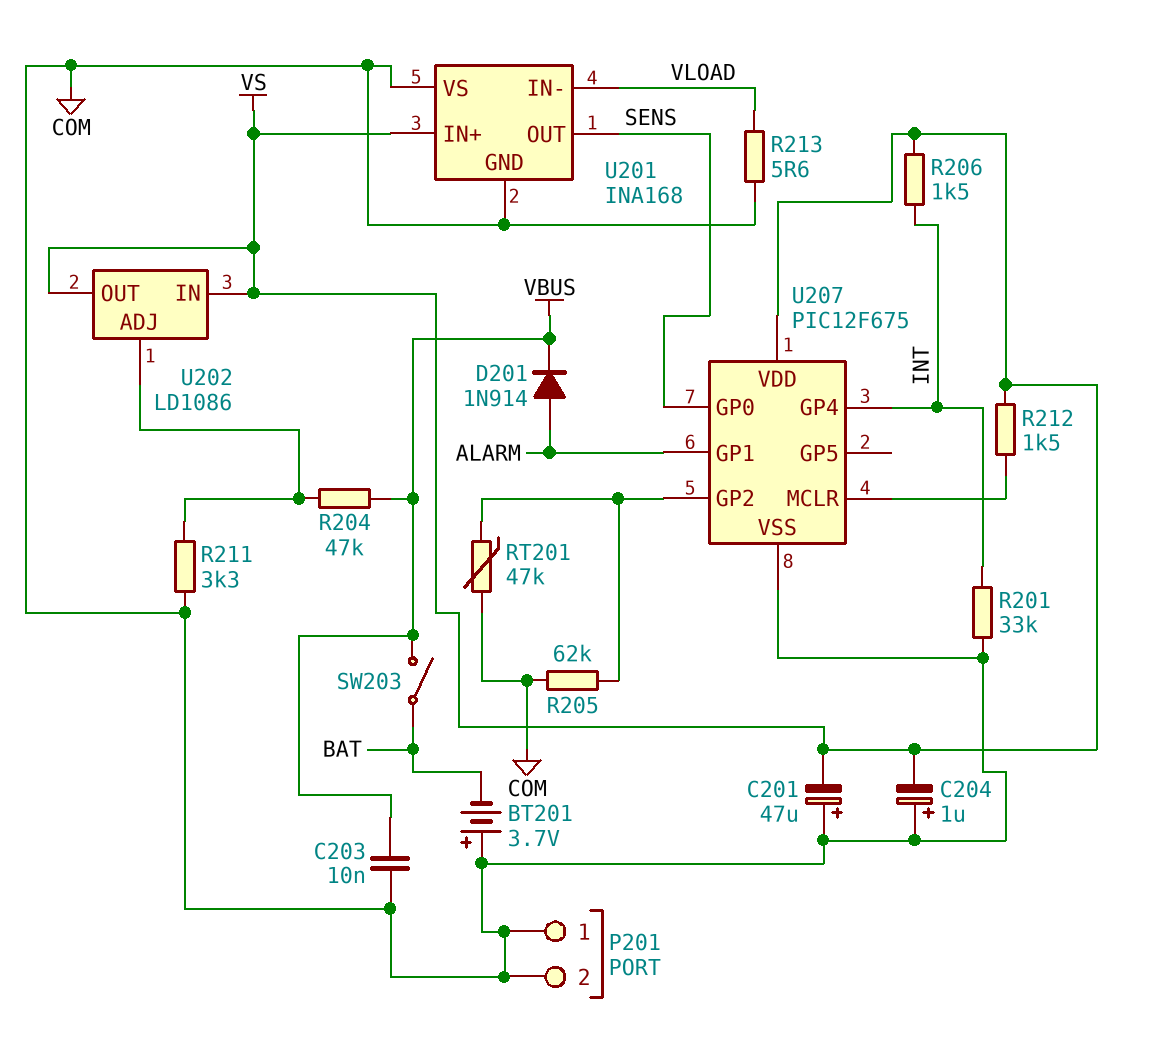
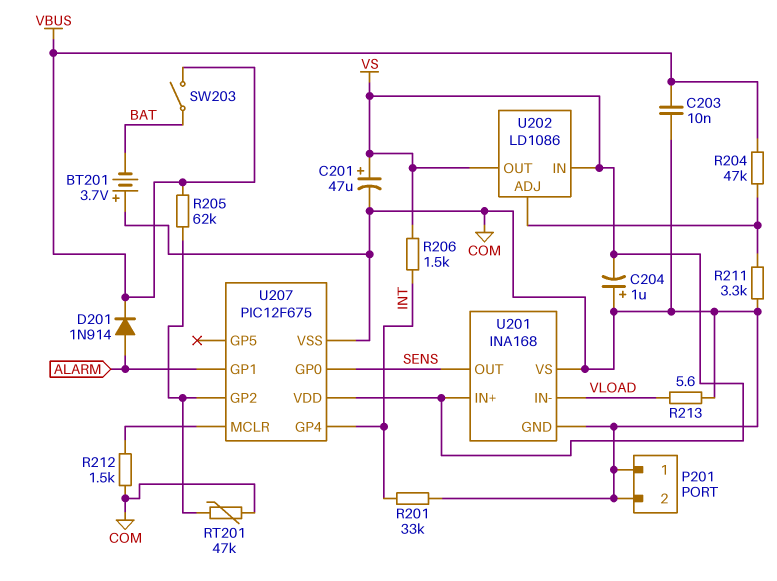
C201: 47uF (plus COM, minus VS) -> 47uF (plus VS, minus COM)
R205: 62k (COM, U207/GP2) -> 62k (U207/GP2, VBUS)
R212: 1.5k (U207/MCLR, VS) -> 1.5k (COM, U207/MCLR)

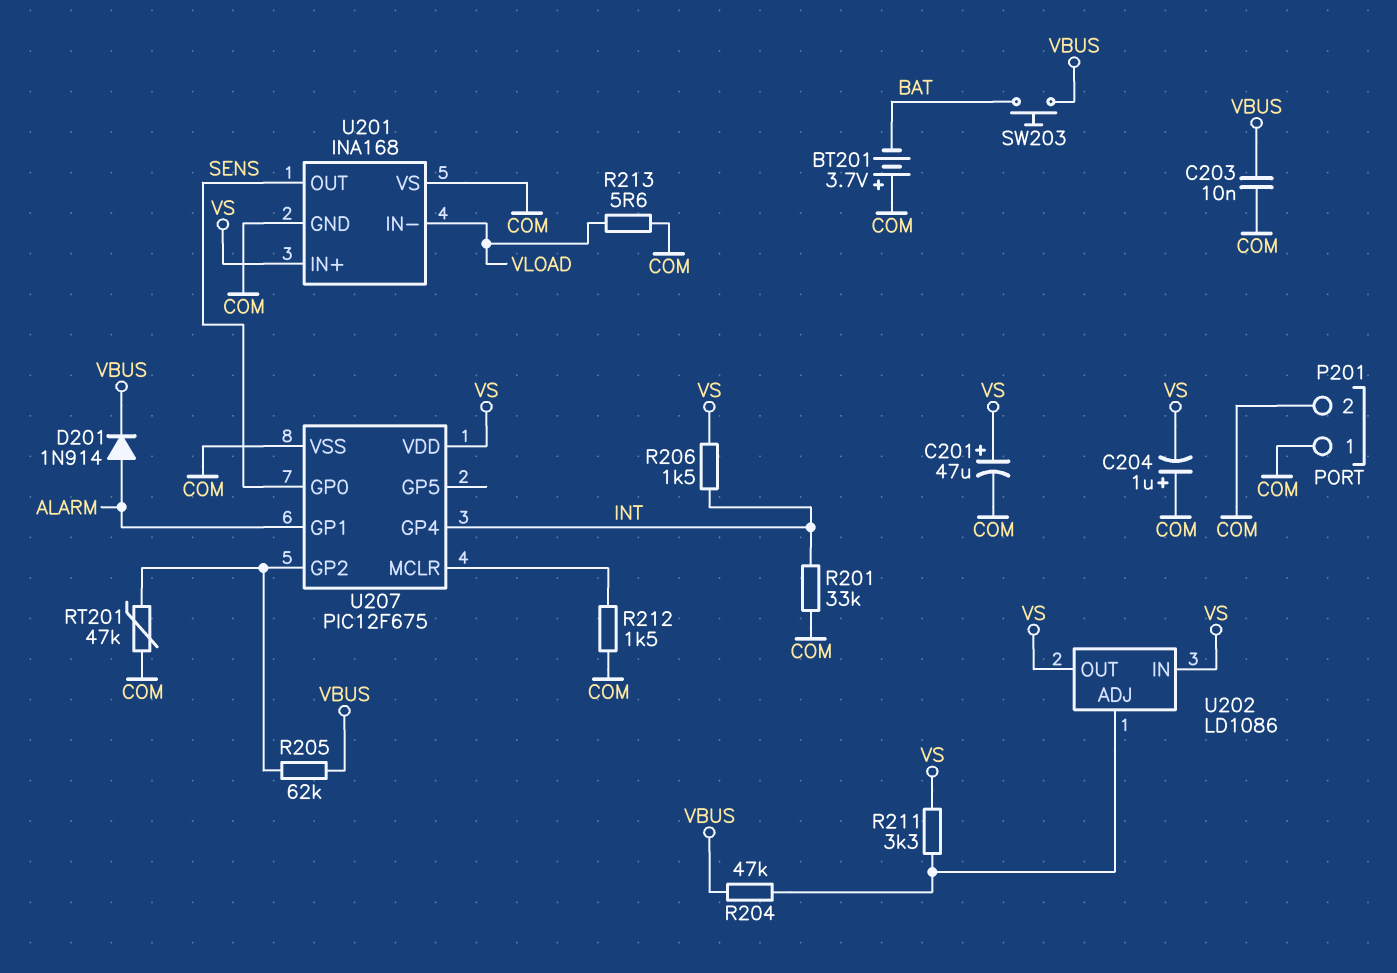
R211: 3.3k (COM, U202/ADJ) -> 3.3k (U202/ADJ, VS)
SW203: switch (BAT, VBUS) -> button (BAT, VBUS)

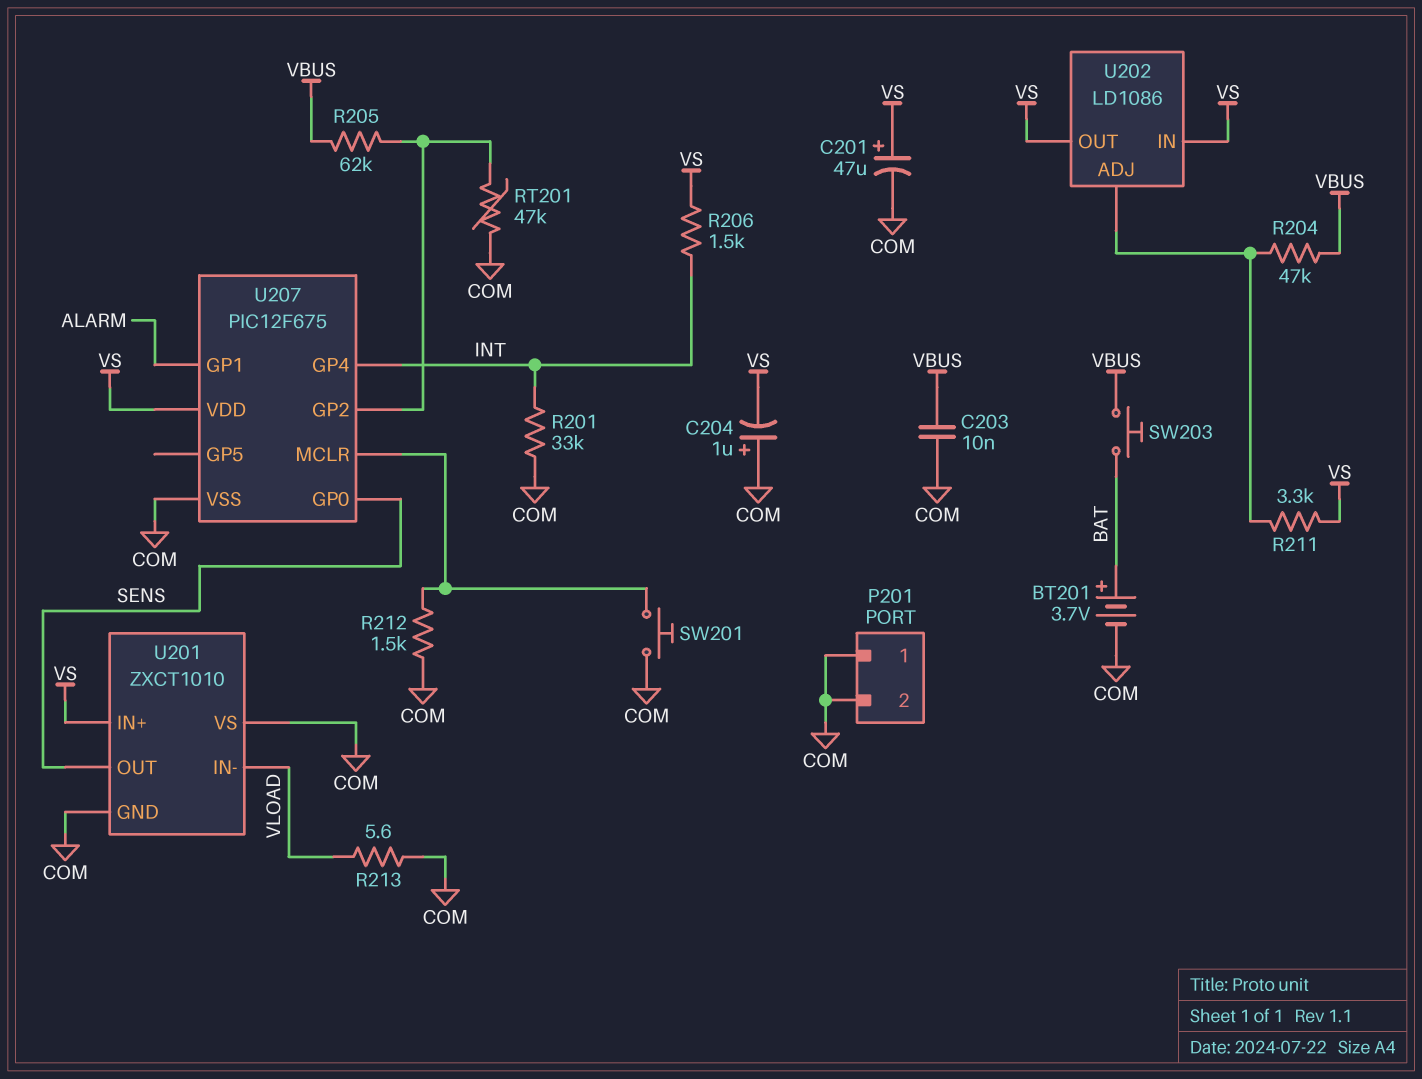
BT201: 3.7V (plus COM, minus BAT) -> 3.7V (plus BAT, minus COM)
D201: diode 1N914 (A ALARM, K VBUS) -> none
SW201: none -> button (COM, U207/MCLR)
U201: INA168 -> ZXCT1010

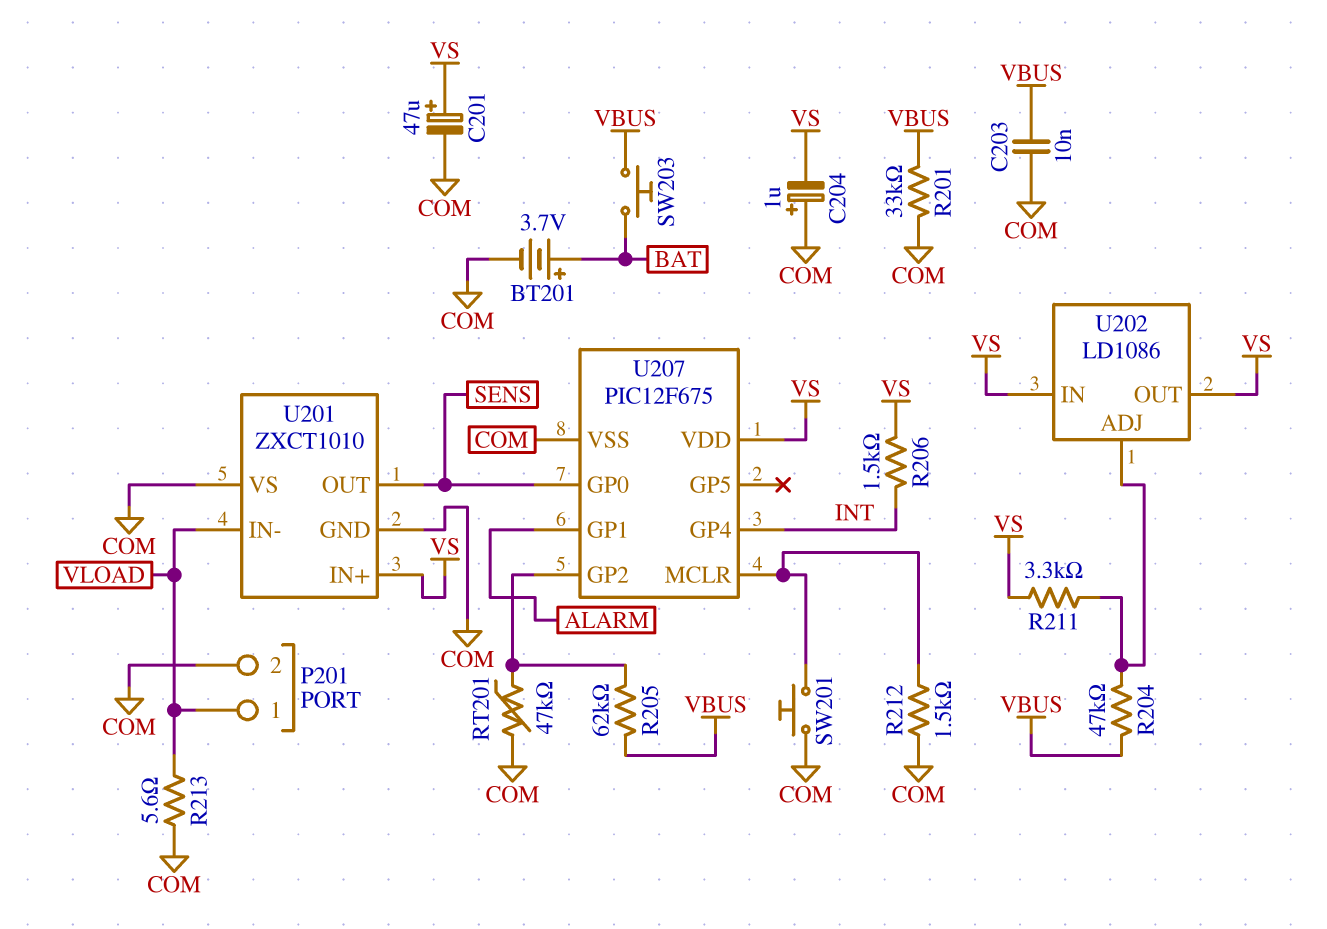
P201 pin 1: COM -> VLOAD
R201: 33k (COM, INT) -> 33k (COM, VBUS)

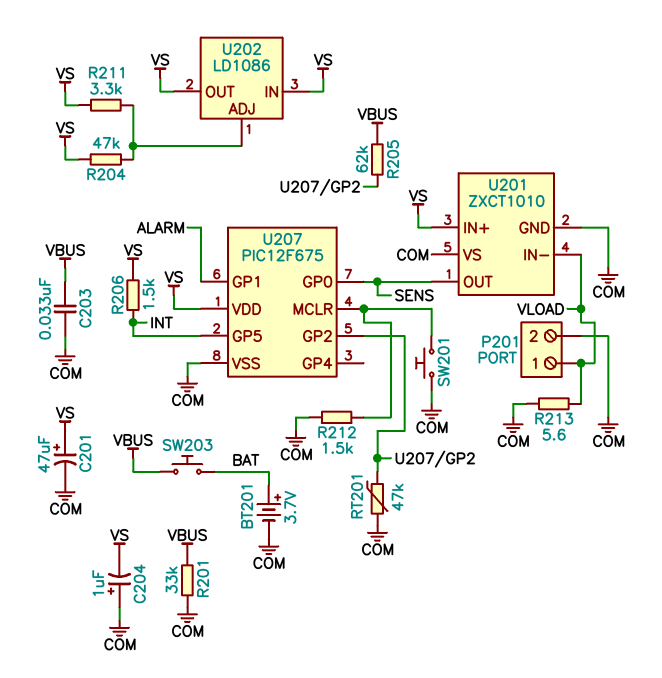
C203: 10nF (COM, VBUS) -> 33nF (COM, VBUS)
R204: 47k (U202/ADJ, VBUS) -> 47k (U202/ADJ, VS)
U207 pin GP4: INT -> none
U207 pin GP5: none -> INT

